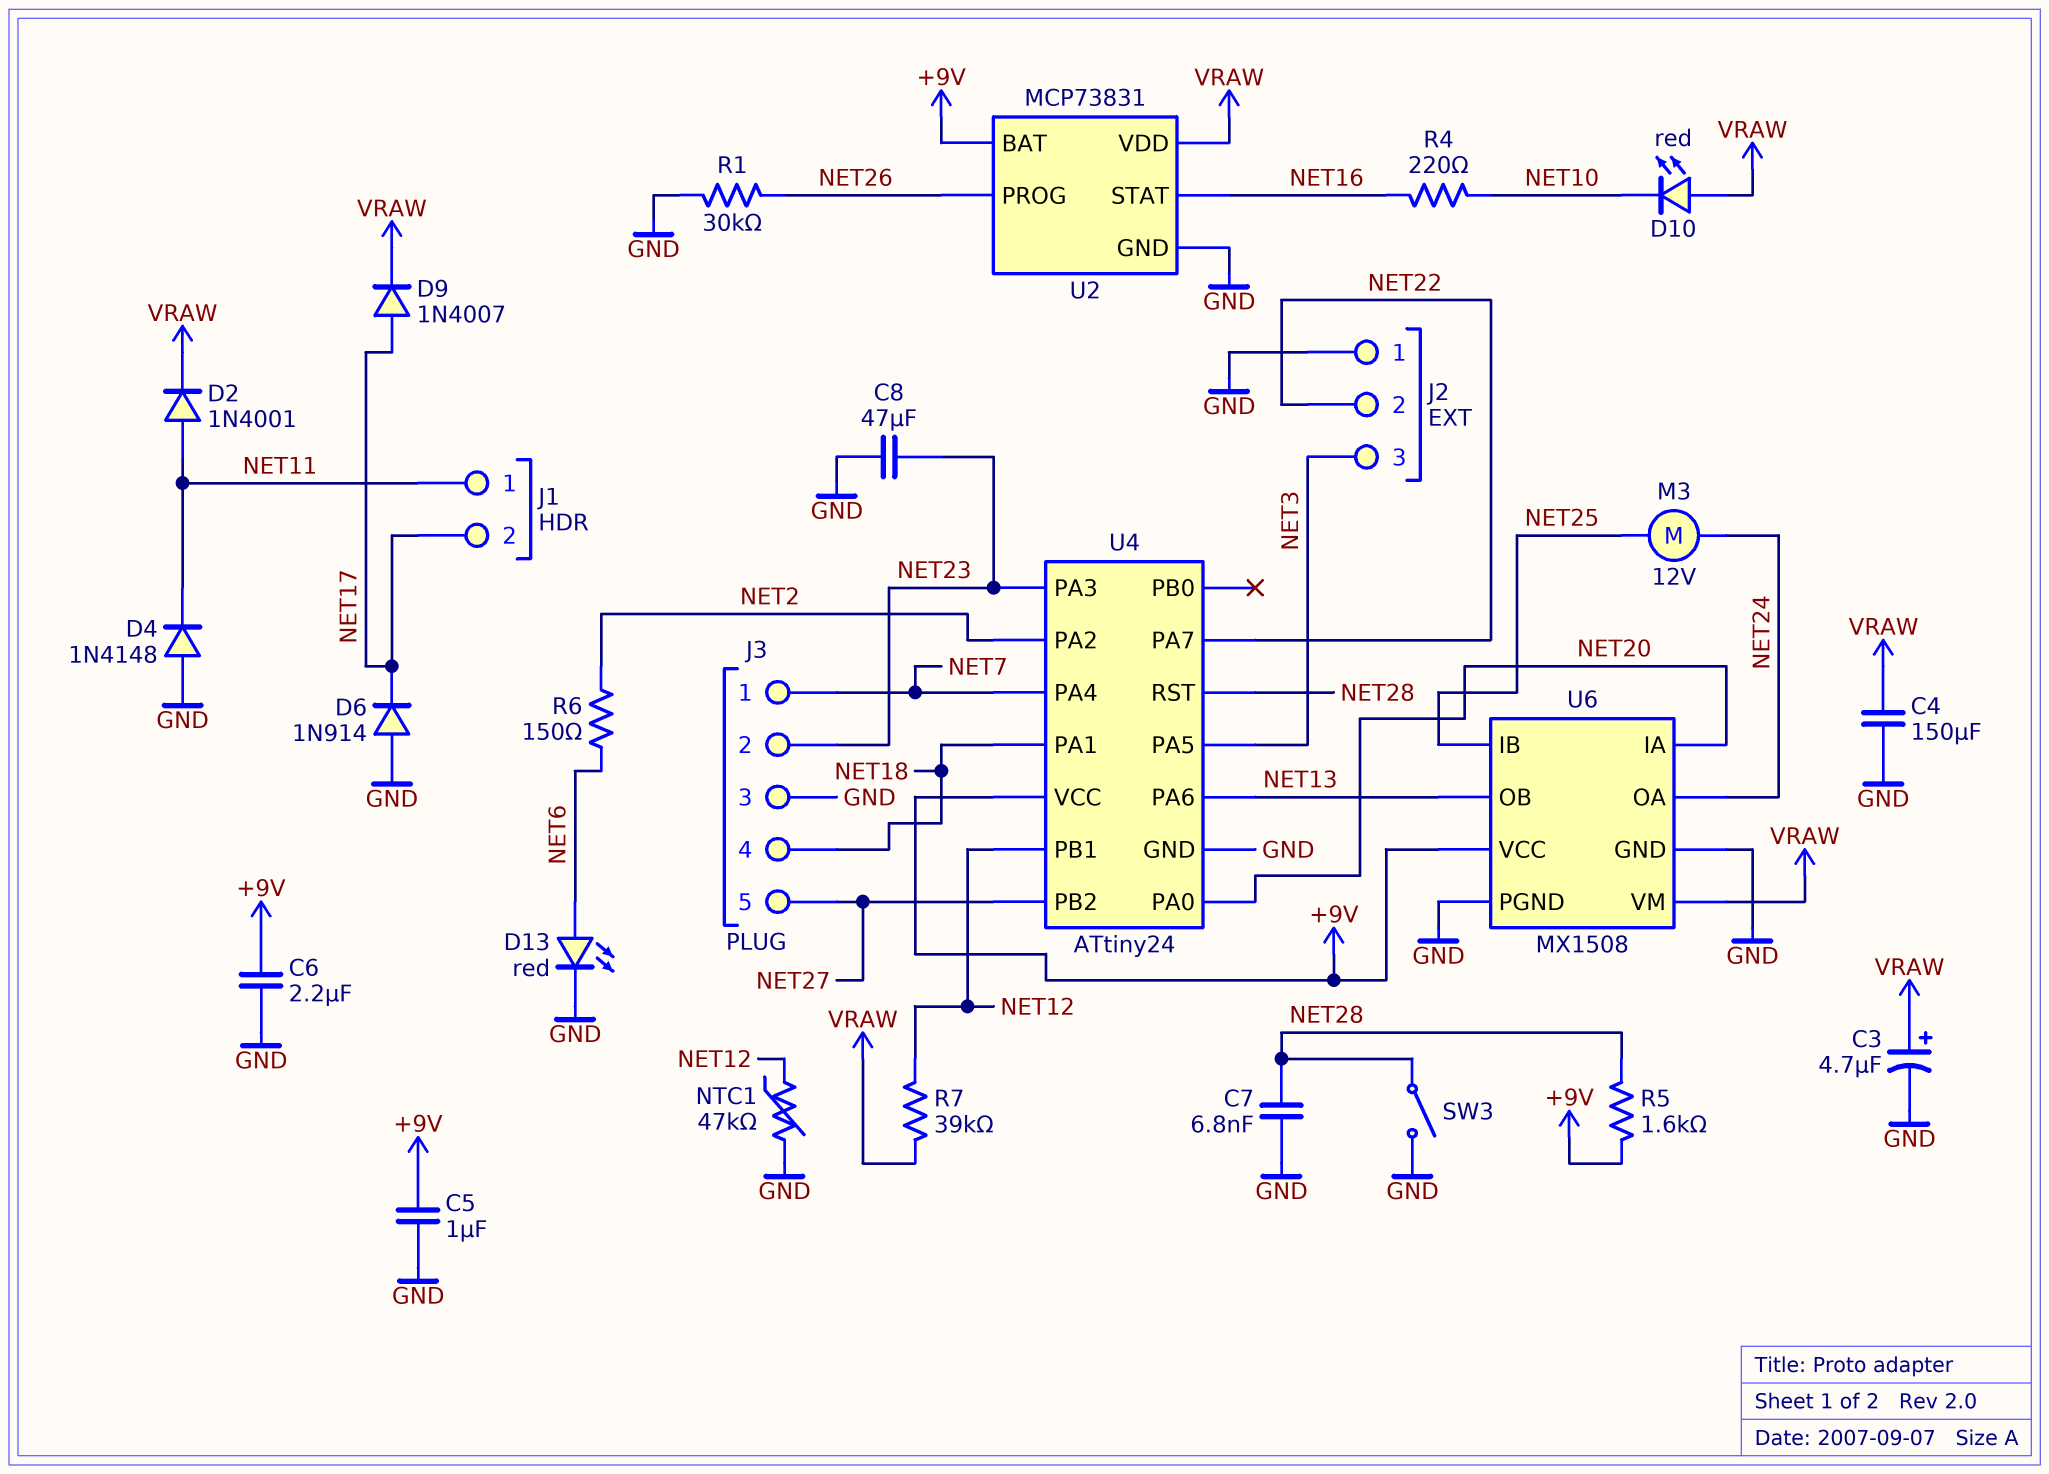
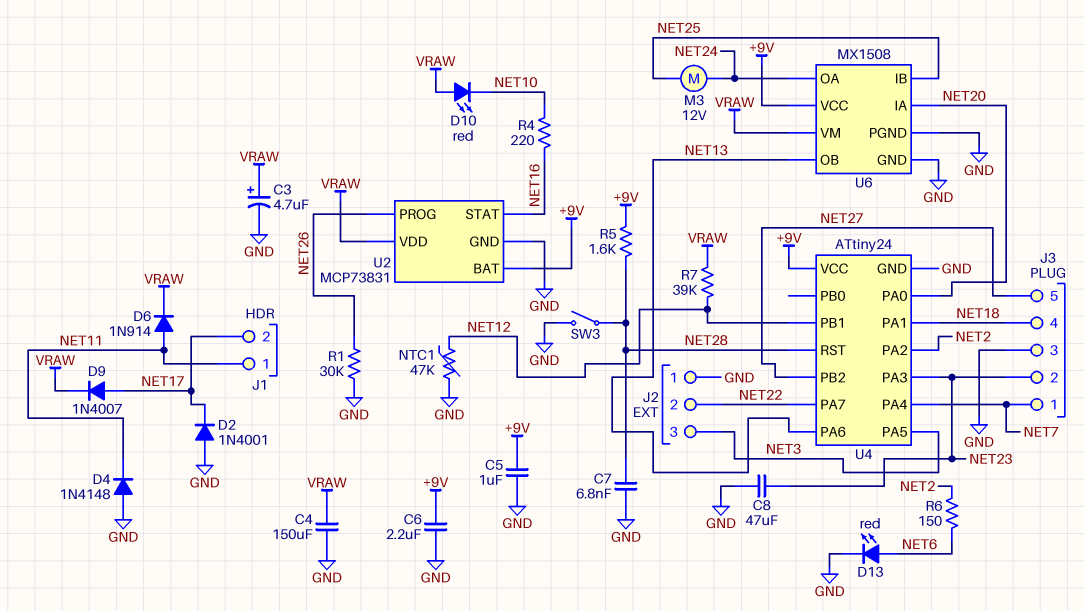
D2: diode 1N4001 (A NET11, K VRAW) -> diode 1N4001 (A GND, K NET17)
D6: diode 1N914 (A GND, K NET17) -> diode 1N914 (A NET11, K VRAW)

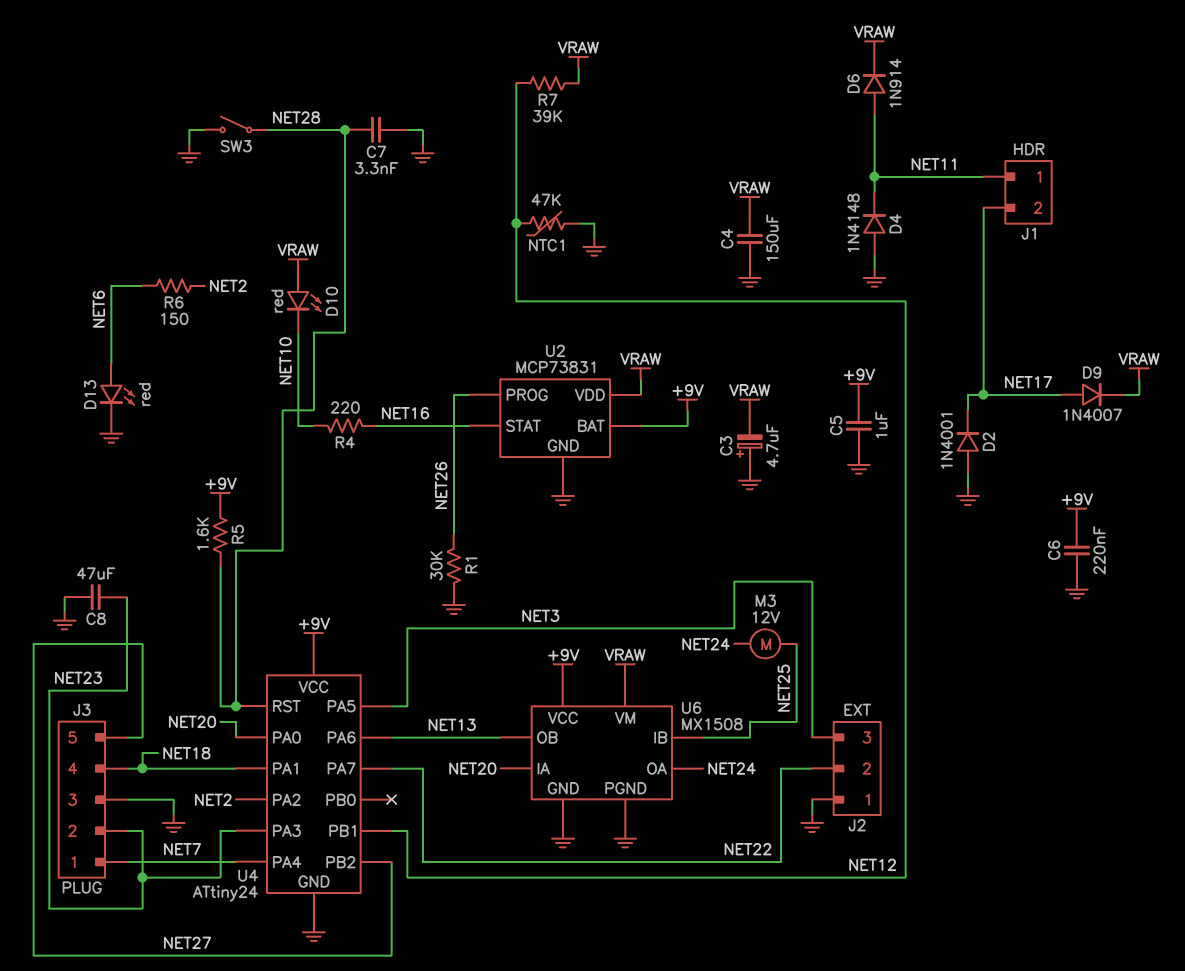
C3: 4.7uF (plus VRAW, minus GND) -> 4.7uF (plus GND, minus VRAW)
C6: 2.2uF (+9V, GND) -> 220nF (+9V, GND)
C7: 6.8nF (GND, NET28) -> 3.3nF (GND, NET28)

